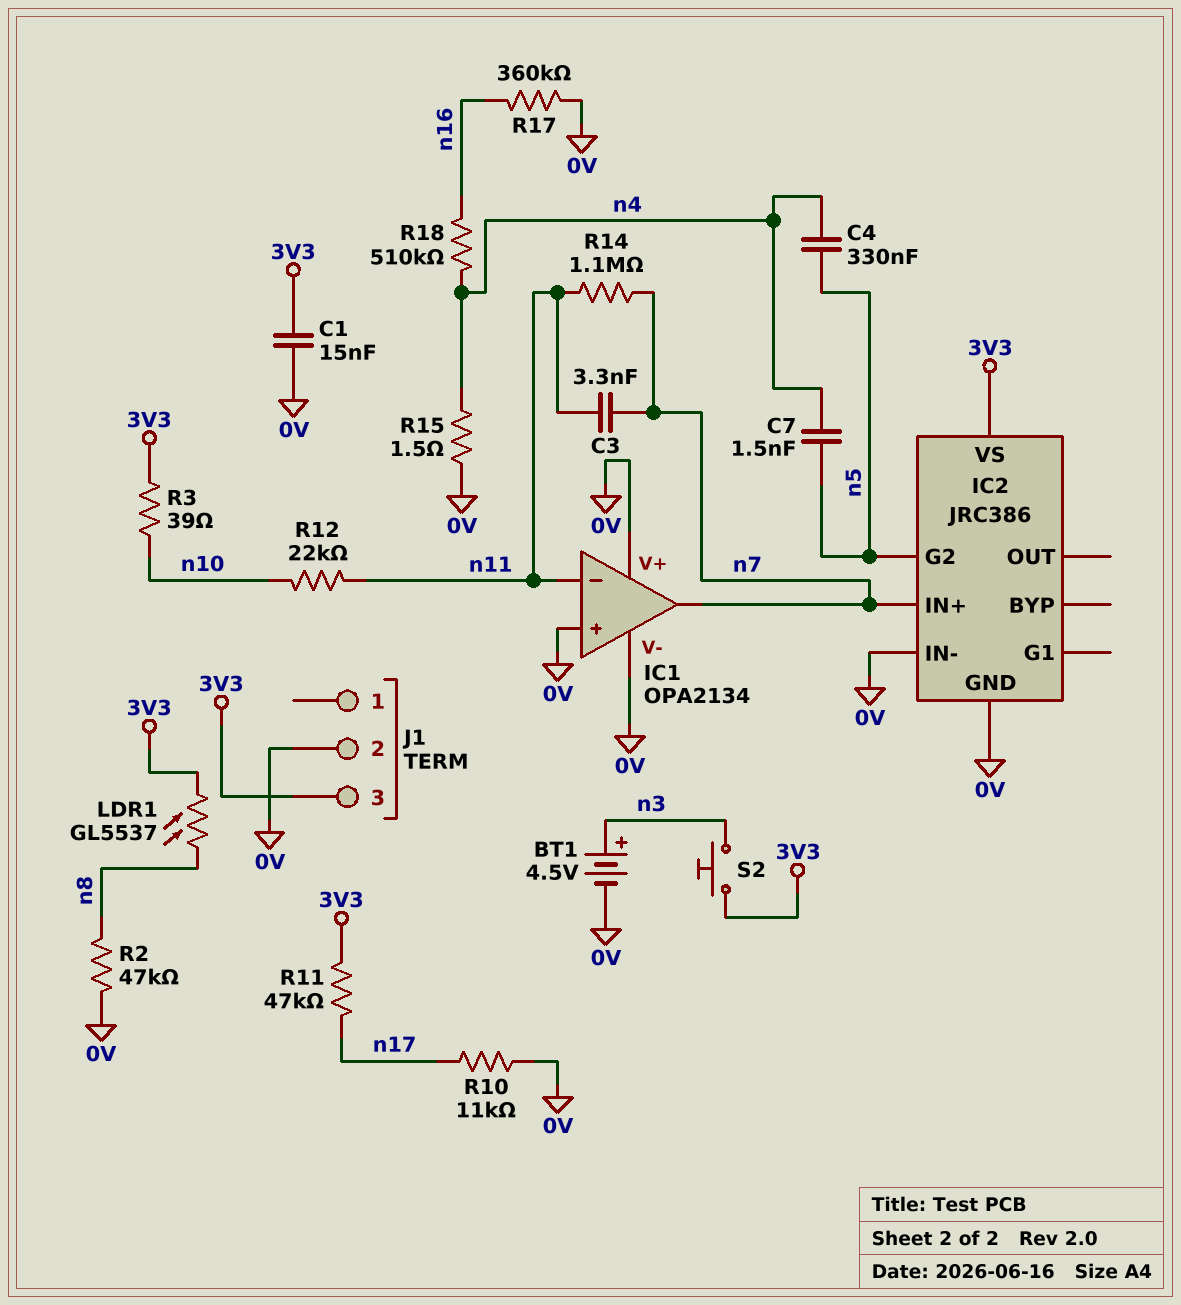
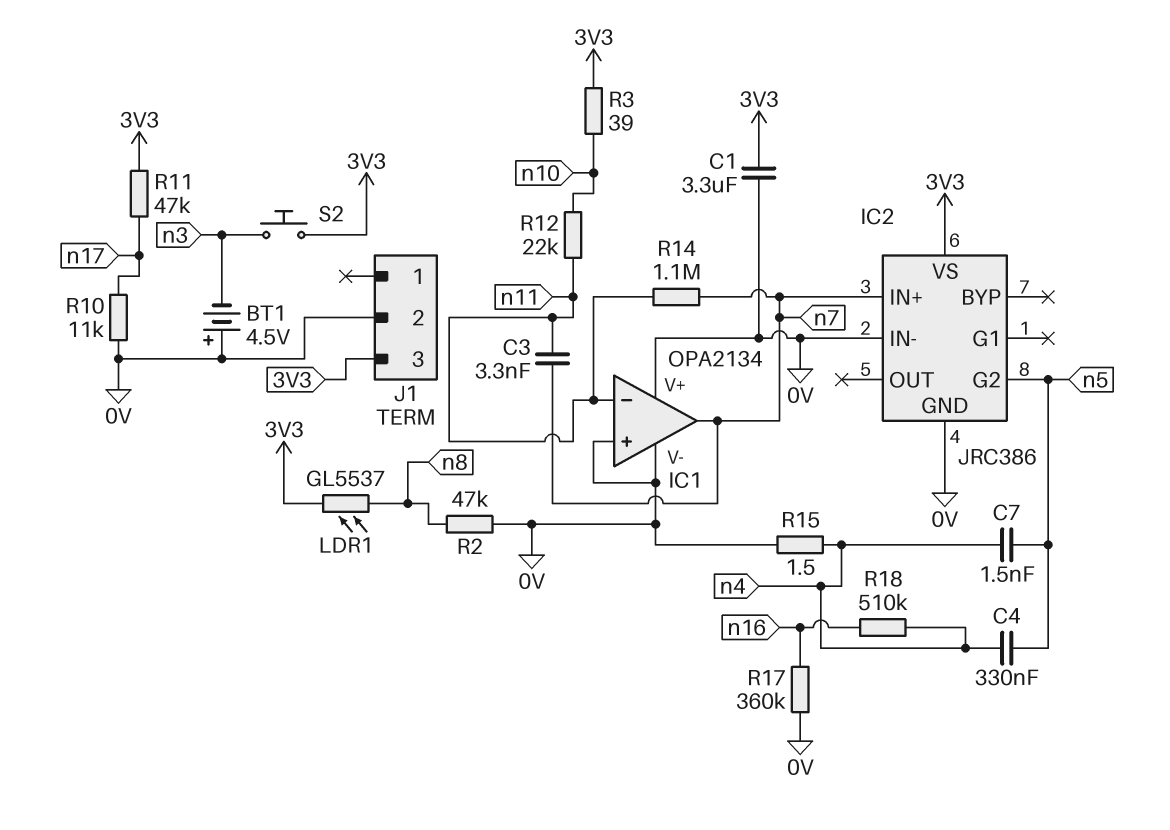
BT1: 4.5V (plus n3, minus 0V) -> 4.5V (plus 0V, minus n3)
C1: 15nF (0V, 3V3) -> 3.3uF (0V, 3V3)

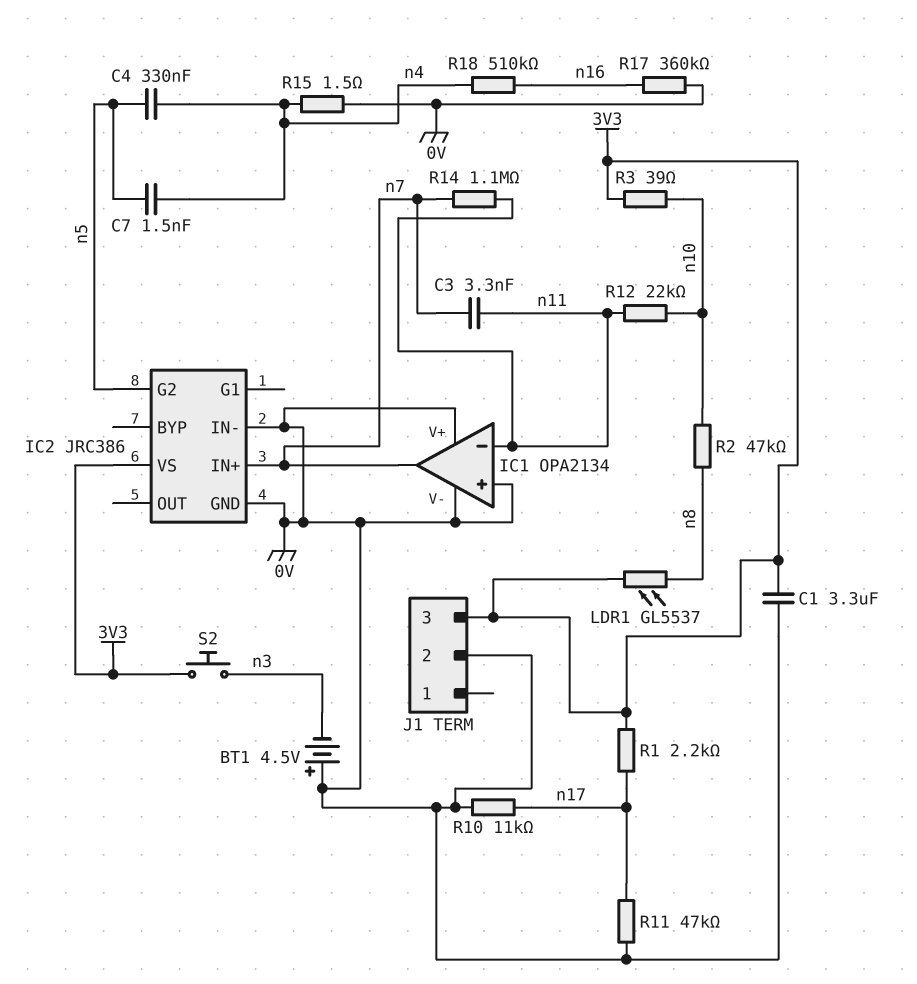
R1: none -> 2.2k (3V3, n17)
R2: 47k (0V, n8) -> 47k (n8, n10)
R11: 47k (3V3, n17) -> 47k (0V, n17)

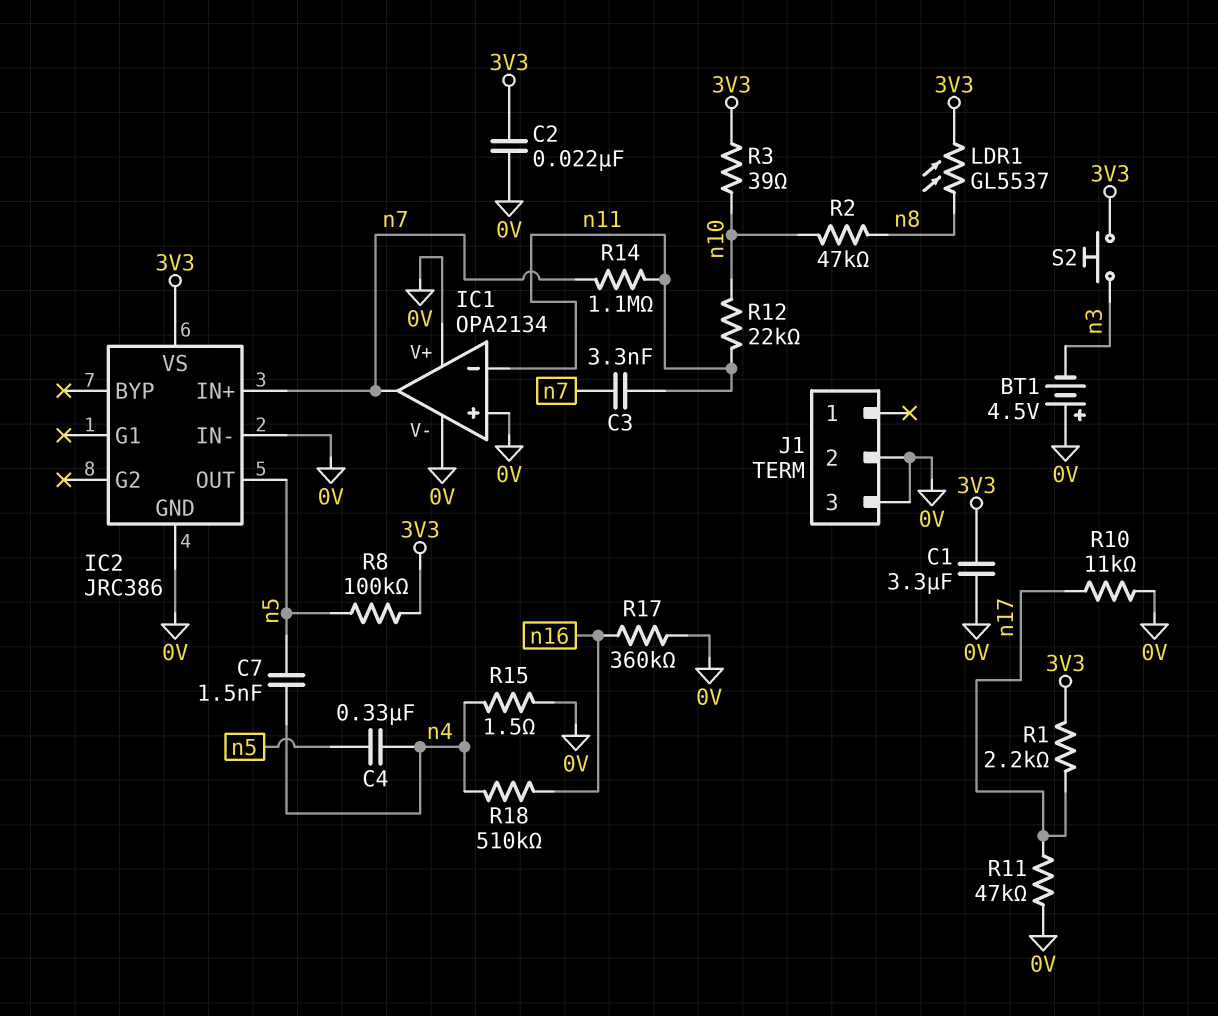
C2: none -> 22nF (0V, 3V3)
IC2 pin G2: n5 -> none
IC2 pin OUT: none -> n5
J1 pin 3: 3V3 -> 0V
R8: none -> 100k (3V3, n5)

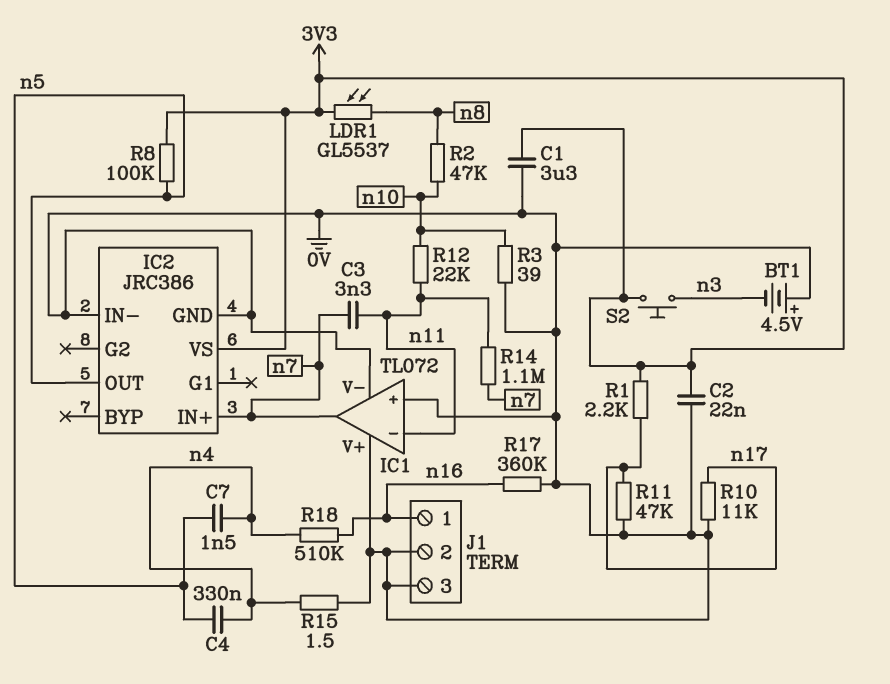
IC1: OPA2134 -> TL072
J1 pin 1: none -> n16
R3: 39 (3V3, n10) -> 39 (0V, n10)

